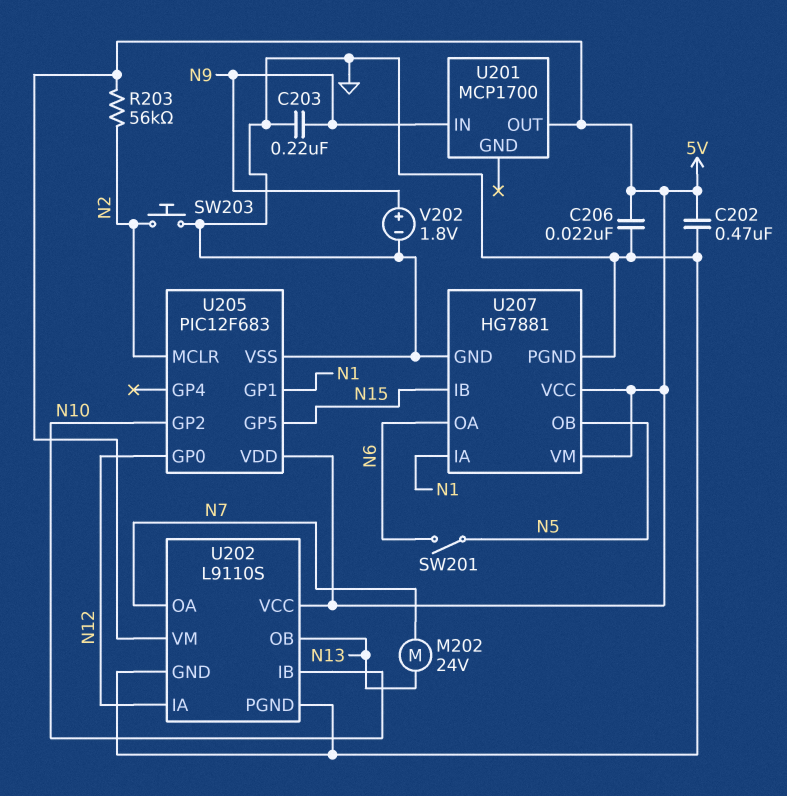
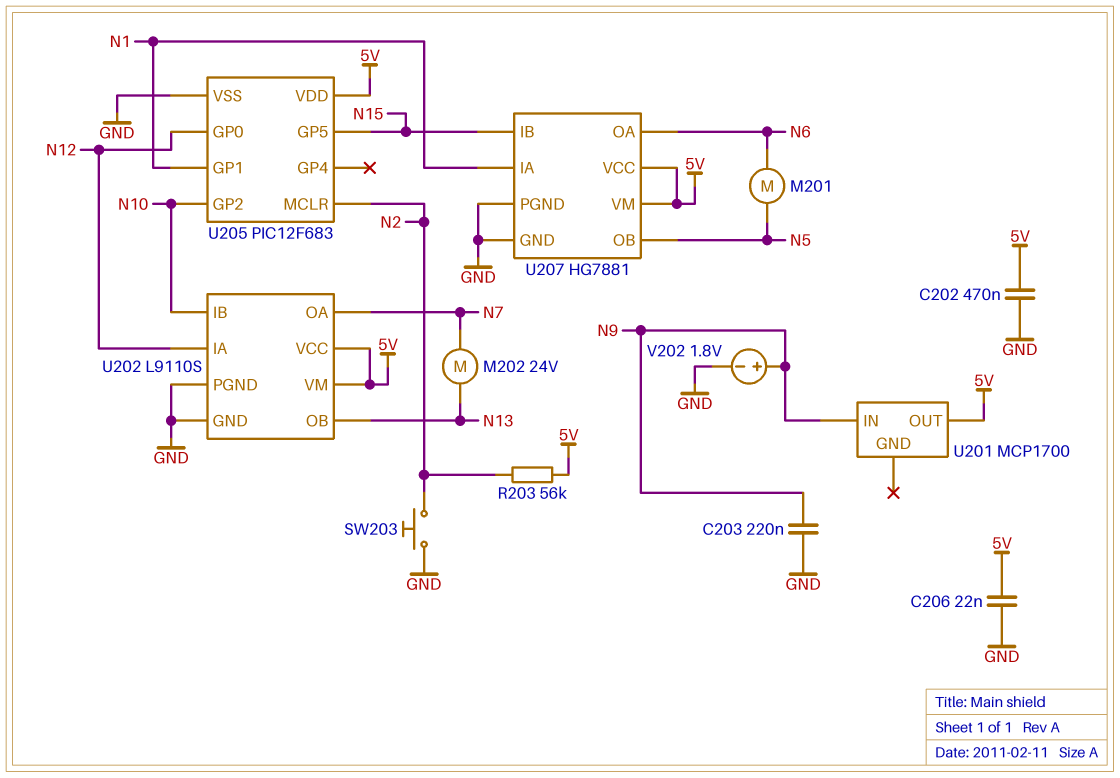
M201: none -> motor (N5, N6)
SW201: switch (N5, N6) -> none

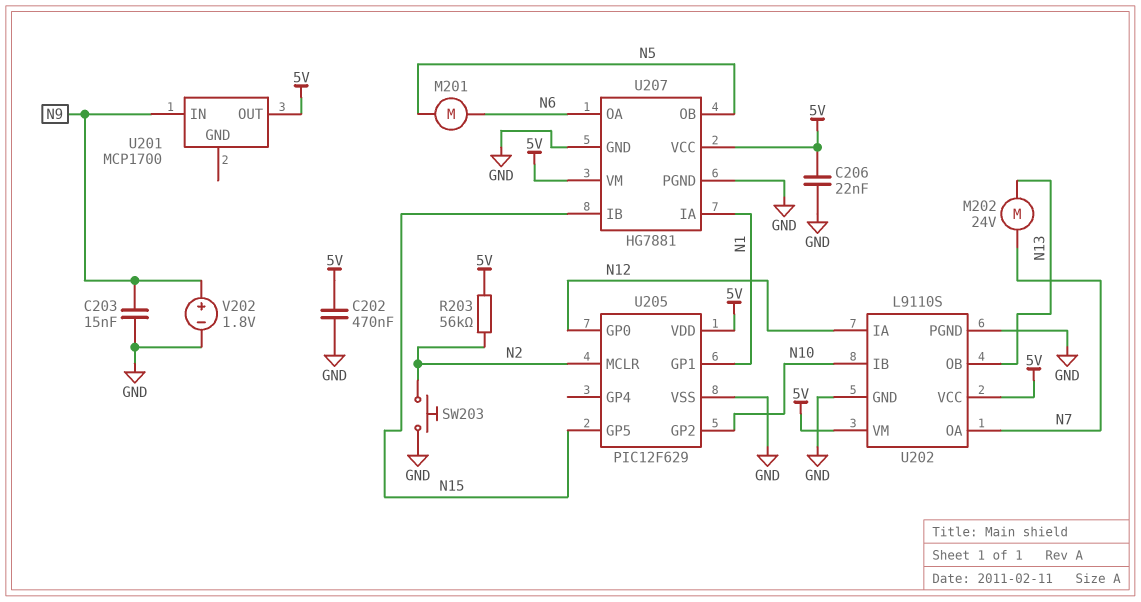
C203: 220nF (GND, N9) -> 15nF (GND, N9)
U205: PIC12F683 -> PIC12F629

